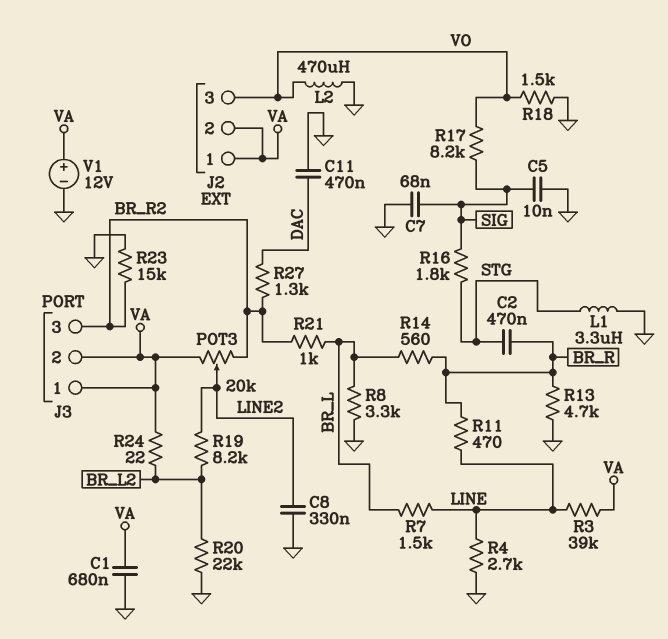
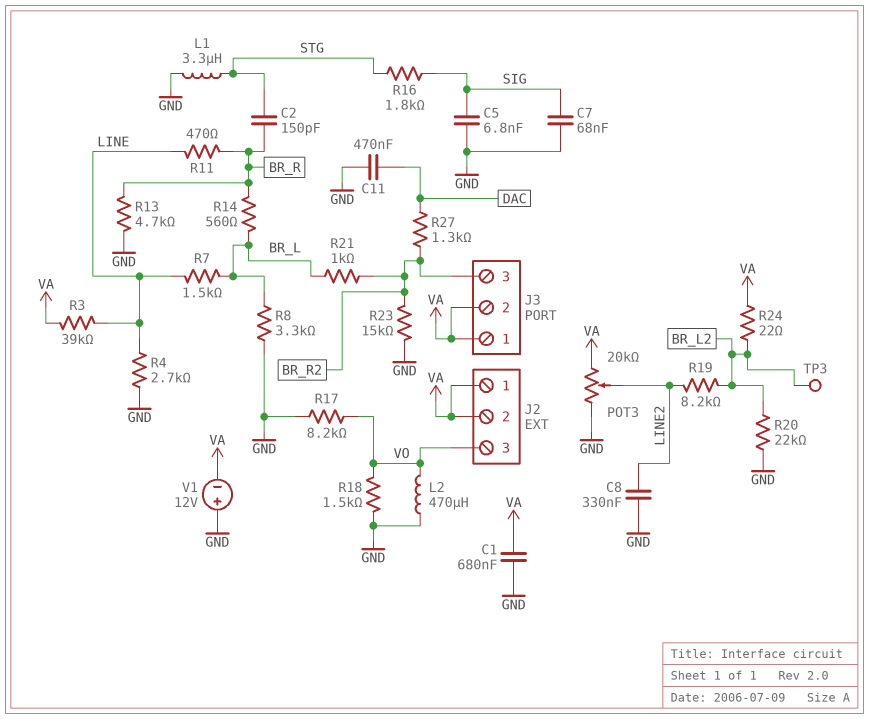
C2: 470nF (BR_R, STG) -> 150pF (BR_R, STG)
C5: 10nF (GND, SIG) -> 6.8nF (GND, SIG)
POT3: 20k (BR_R2, VA, wiper LINE2) -> 20k (GND, VA, wiper LINE2)
R17: 8.2k (SIG, VO) -> 8.2k (GND, VO)
TP3: none -> test point (BR_L2)
V1: 12V (plus VA, minus GND) -> 12V (plus GND, minus VA)

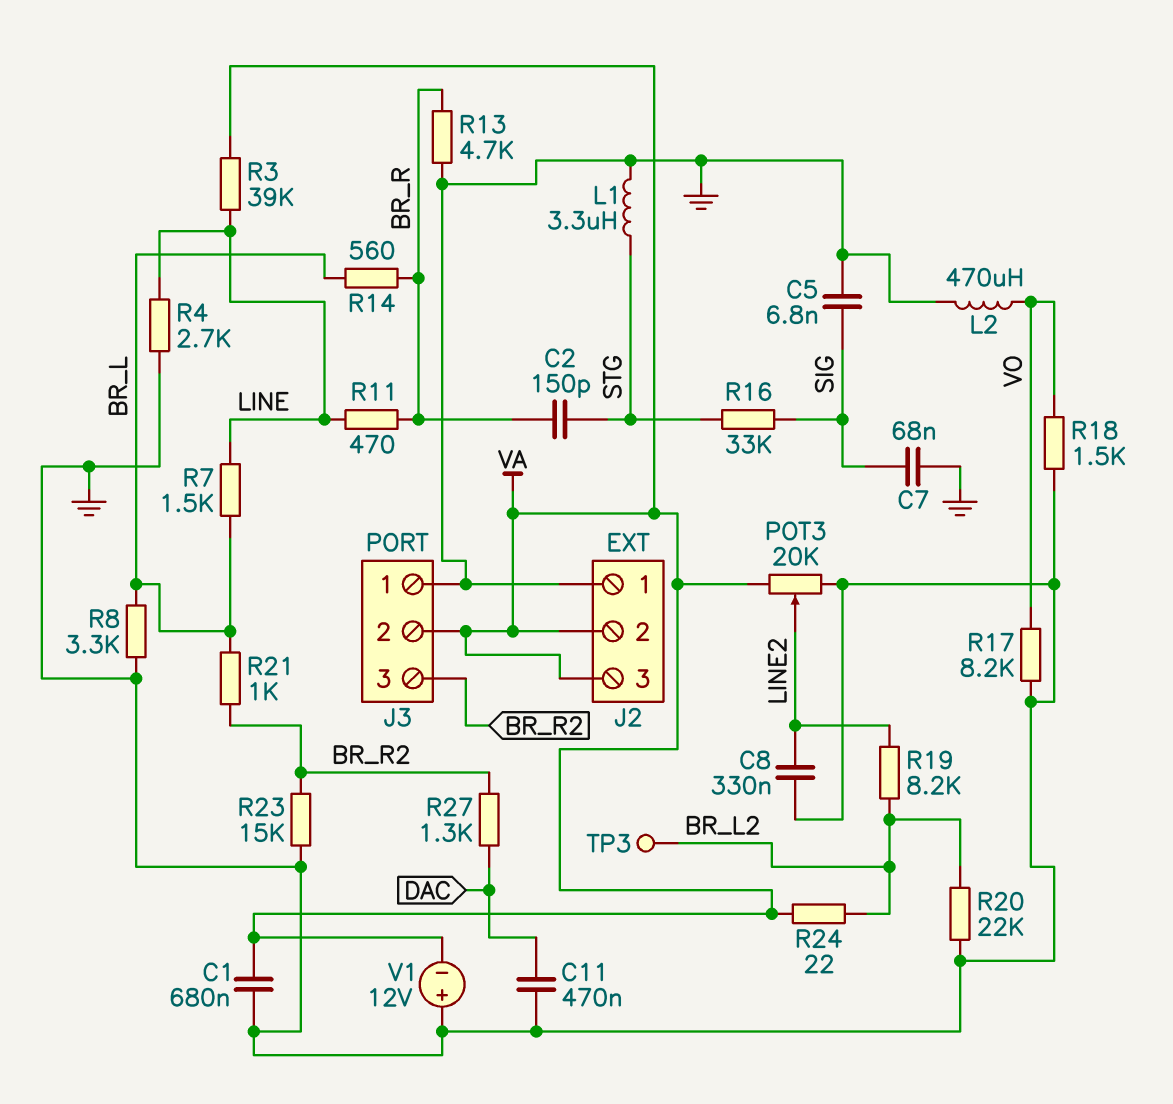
J2 pin 1: VA -> GND
J2 pin 3: VO -> VA
J3 pin 1: VA -> GND
R16: 1.8k (SIG, STG) -> 33k (SIG, STG)

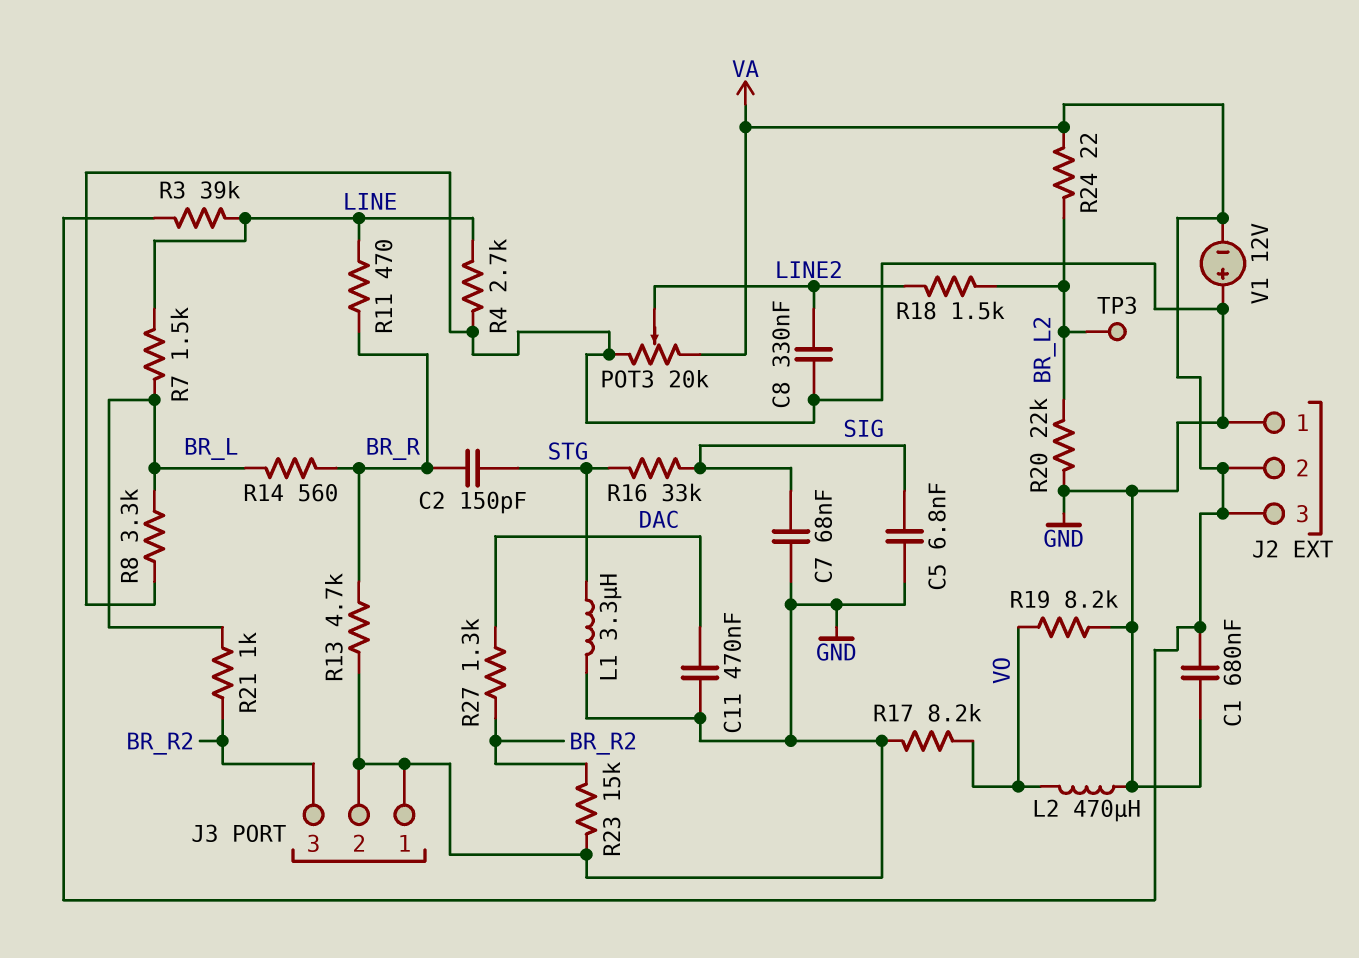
J3 pin 2: VA -> GND
R18: 1.5k (GND, VO) -> 1.5k (BR_L2, LINE2)
R19: 8.2k (BR_L2, LINE2) -> 8.2k (GND, VO)

